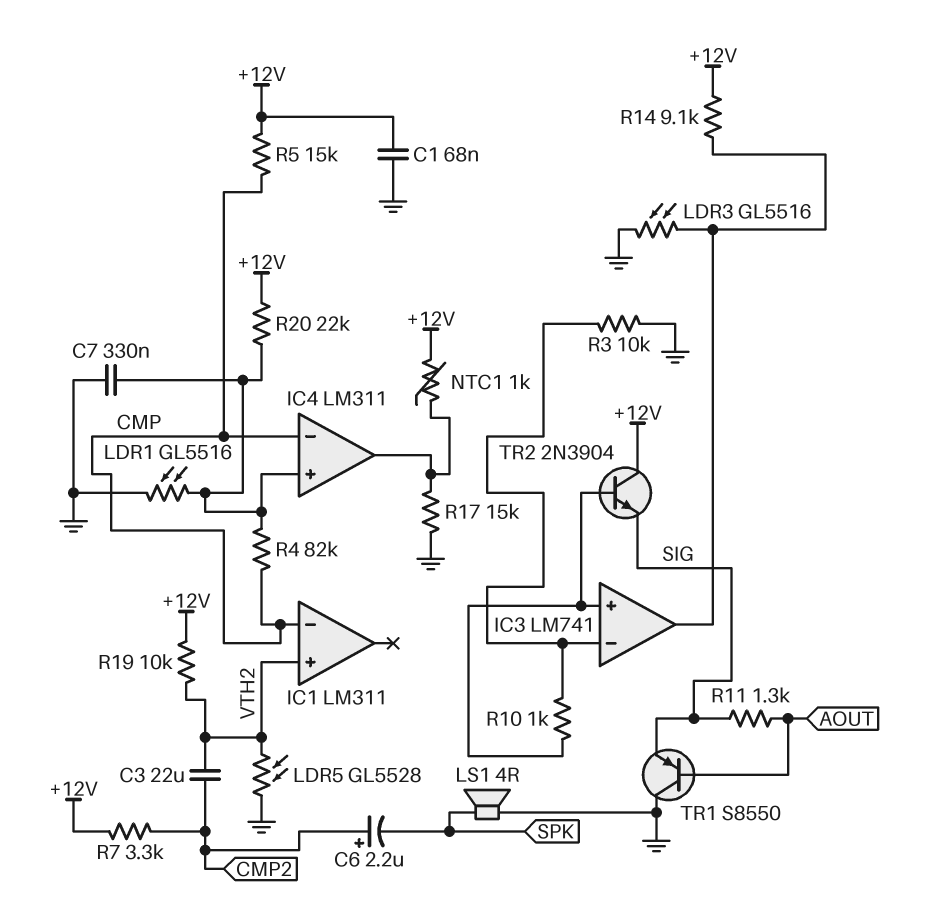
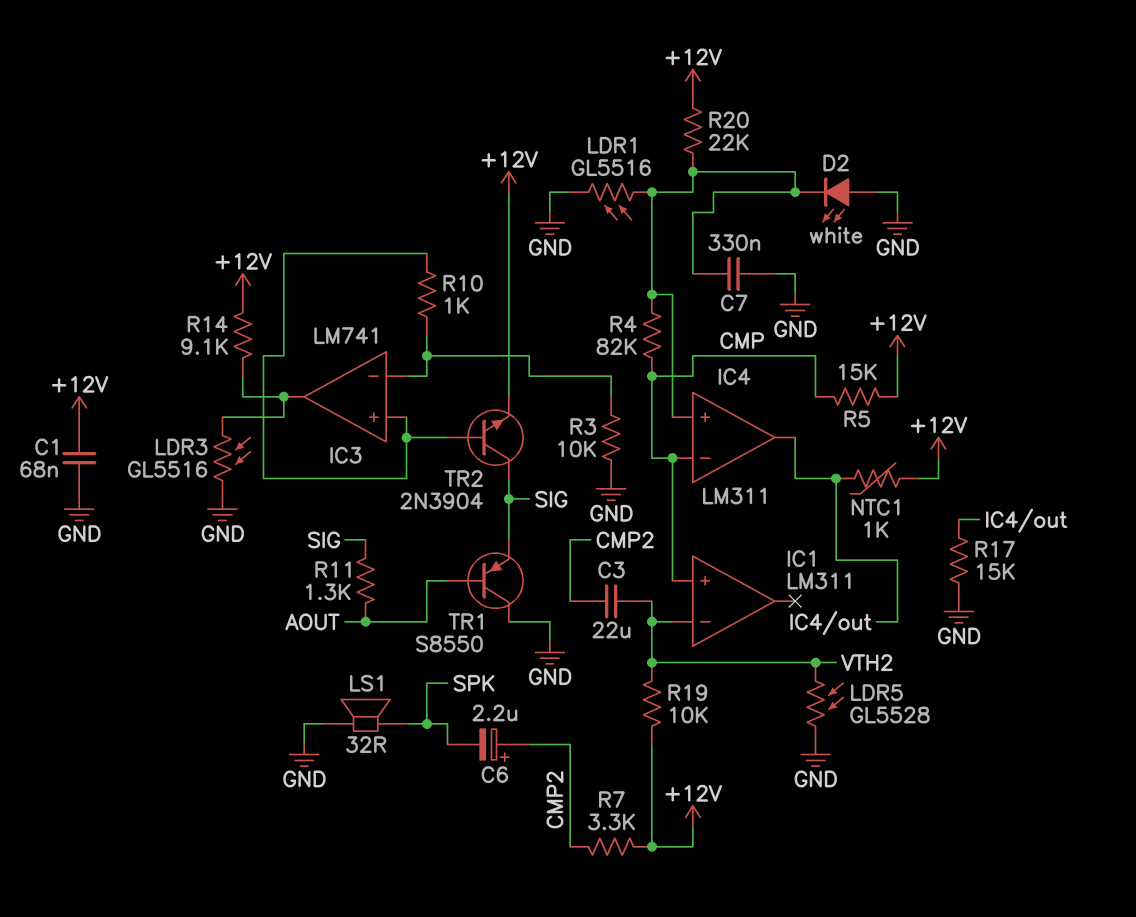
D2: none -> LED white (A GND, K IC4/in+)
IC1 pin in+: VTH2 -> CMP
IC1 pin in-: CMP -> VTH2
LS1: speaker 4R (GND, SPK) -> speaker 32R (GND, SPK)
TR2: NPN 2N3904 (B IC3/in+, C +12V, E SIG) -> NPN 2N3904 (B IC3/in+, C SIG, E +12V)

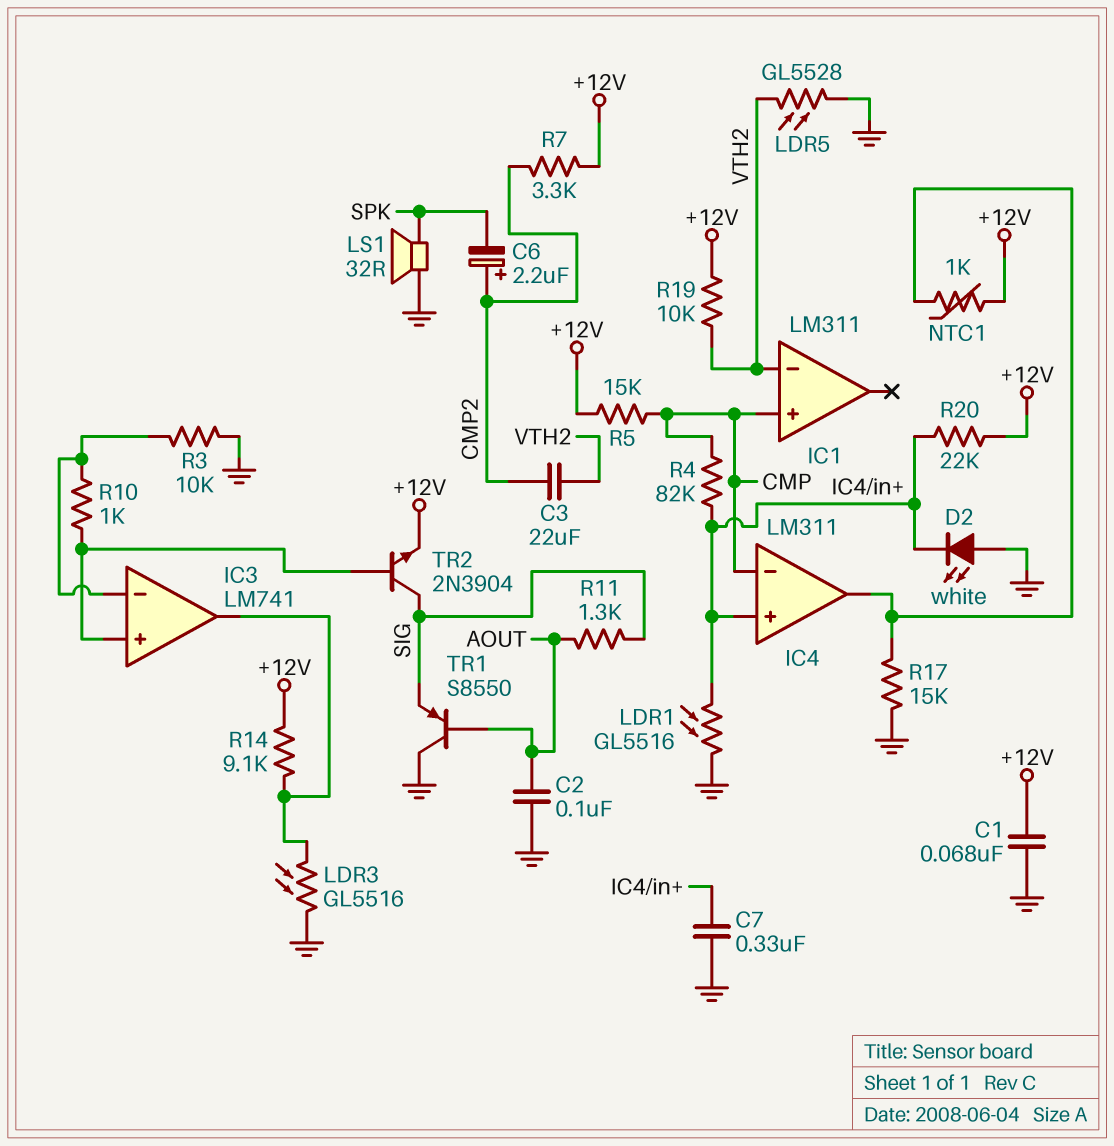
C2: none -> 100nF (AOUT, GND)

